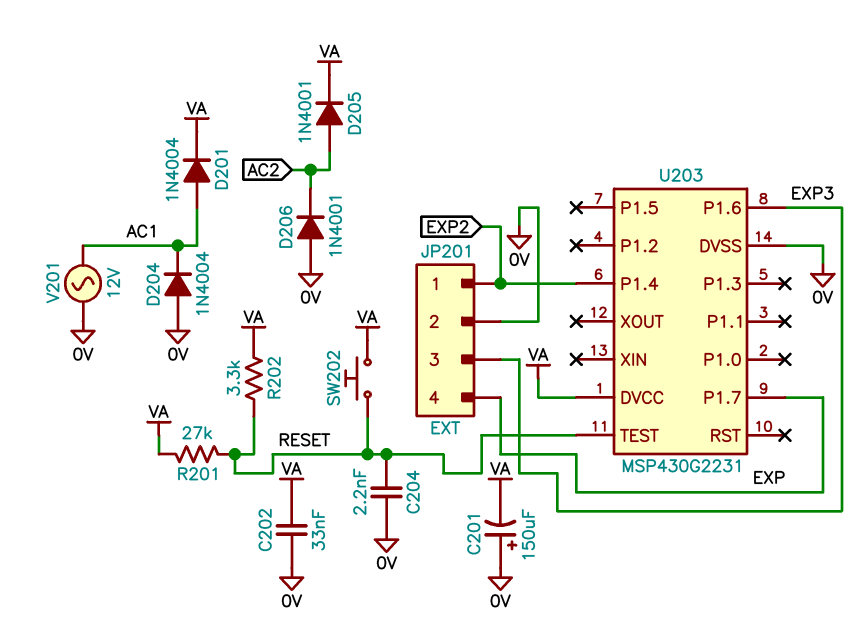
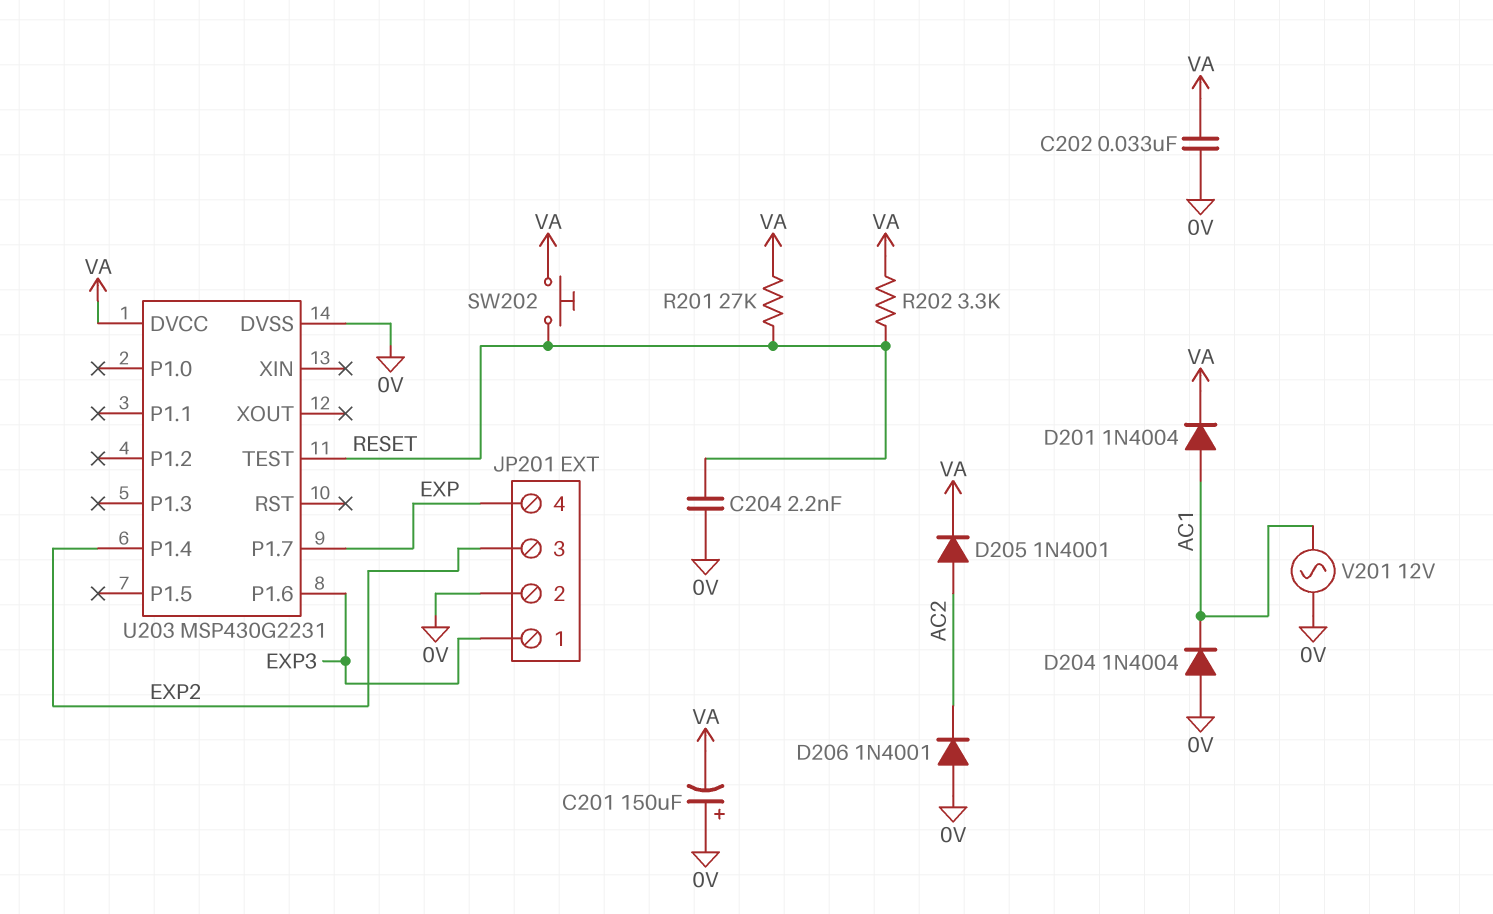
JP201 pin 1: EXP2 -> EXP3
JP201 pin 3: EXP3 -> EXP2

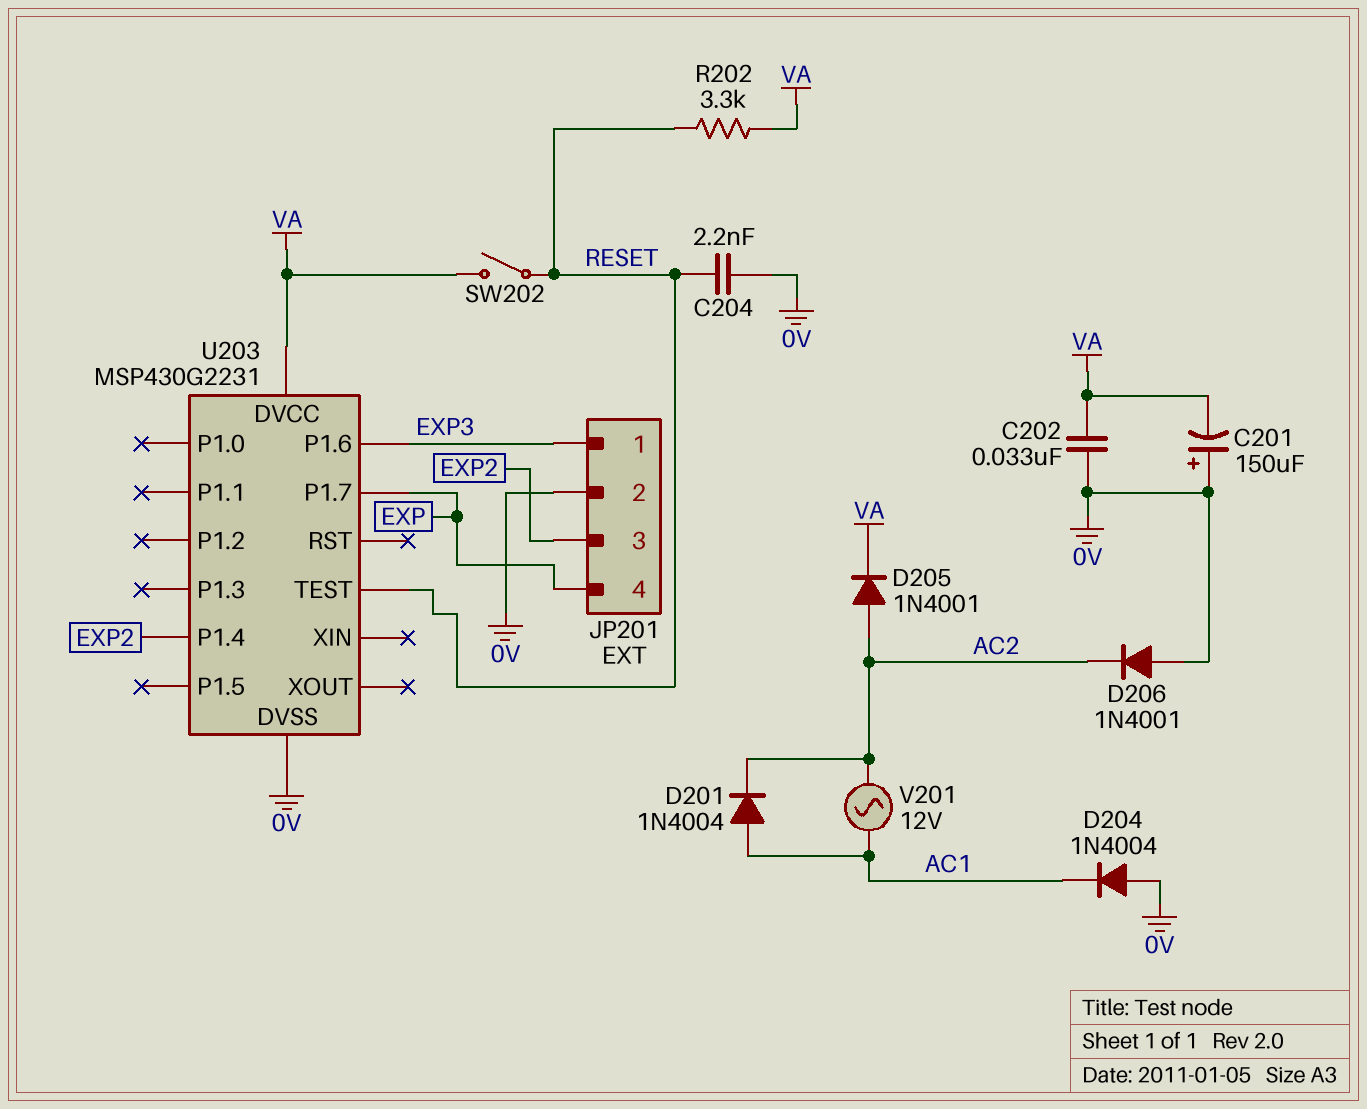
D201: diode 1N4004 (A AC1, K VA) -> diode 1N4004 (A AC1, K AC2)
R201: 27k (RESET, VA) -> none
SW202: button (RESET, VA) -> switch (RESET, VA)
V201: AC 12V (0V, AC1) -> AC 12V (AC1, AC2)

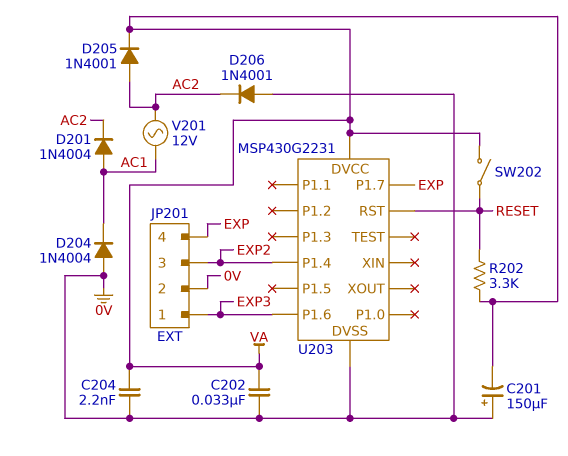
C204: 2.2nF (0V, RESET) -> 2.2nF (0V, VA)
U203 pin RST: none -> RESET
U203 pin TEST: RESET -> none

